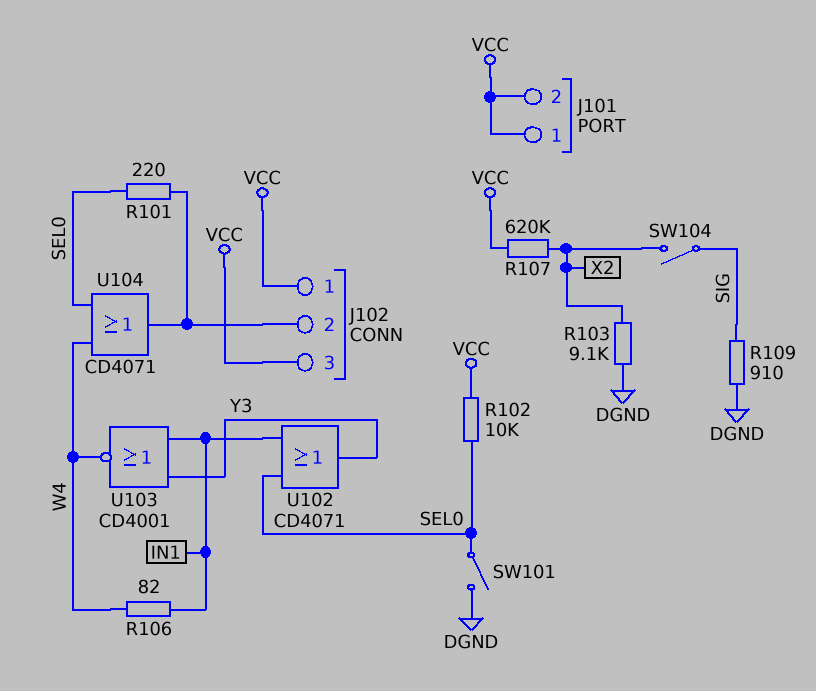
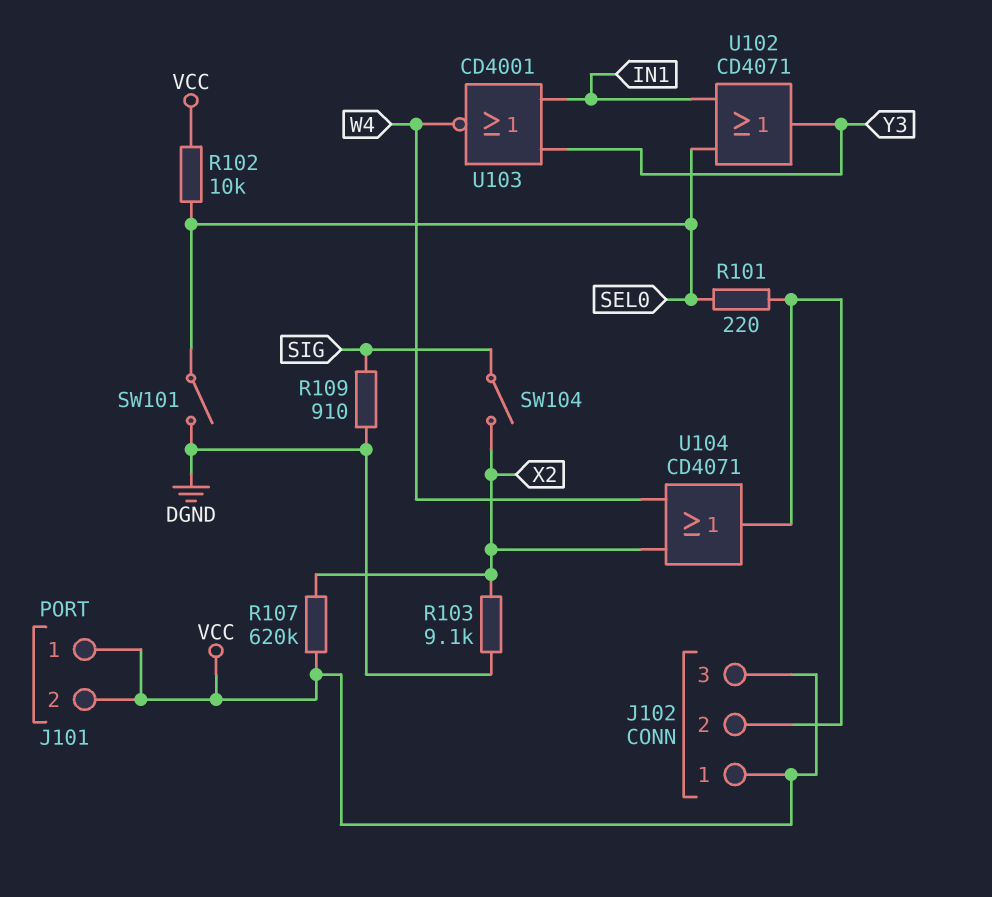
R106: 82 (IN1, W4) -> none
U104: OR CD4071 (in SEL0, in W4, out J102/2) -> OR CD4071 (in W4, in X2, out J102/2)

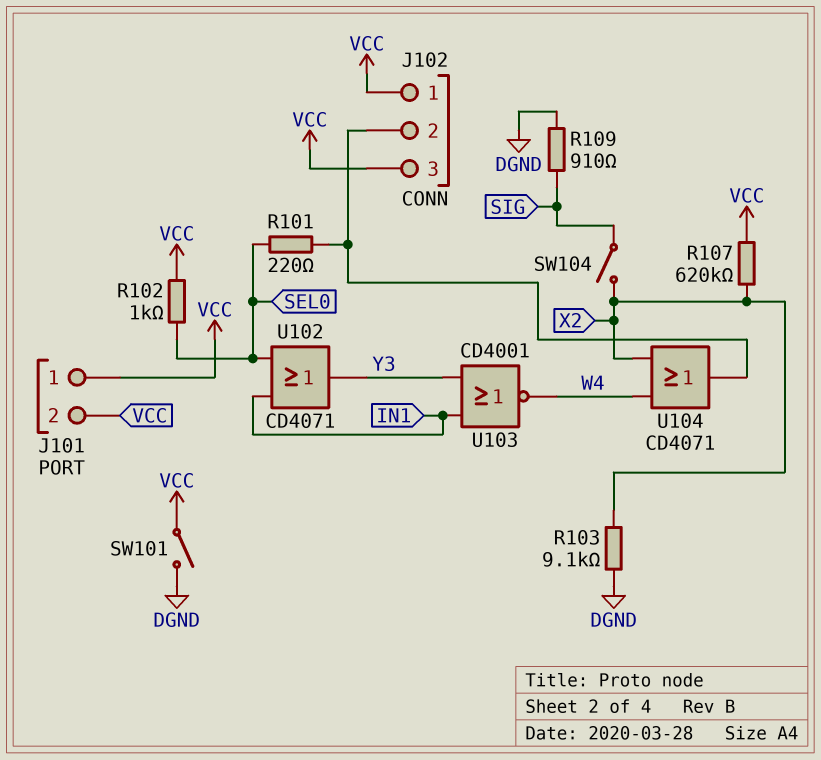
R102: 10k (SEL0, VCC) -> 1k (SEL0, VCC)
SW101: switch (DGND, SEL0) -> switch (DGND, VCC)

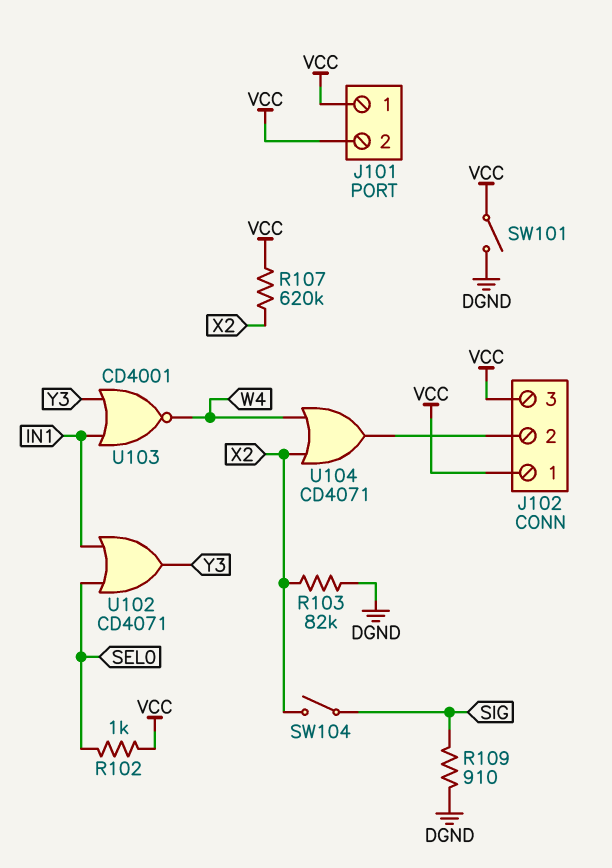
R101: 220 (J102/2, SEL0) -> none
R103: 9.1k (DGND, X2) -> 82k (DGND, X2)

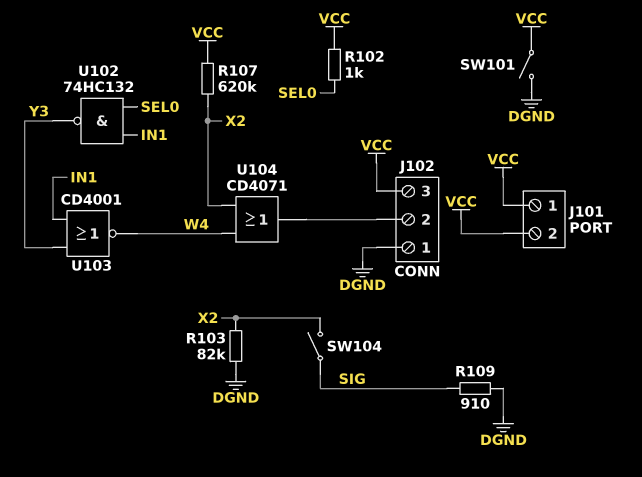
J102 pin 1: VCC -> DGND
U102: OR CD4071 (in IN1, in SEL0, out Y3) -> NAND 74HC132 (in IN1, in SEL0, out Y3)

